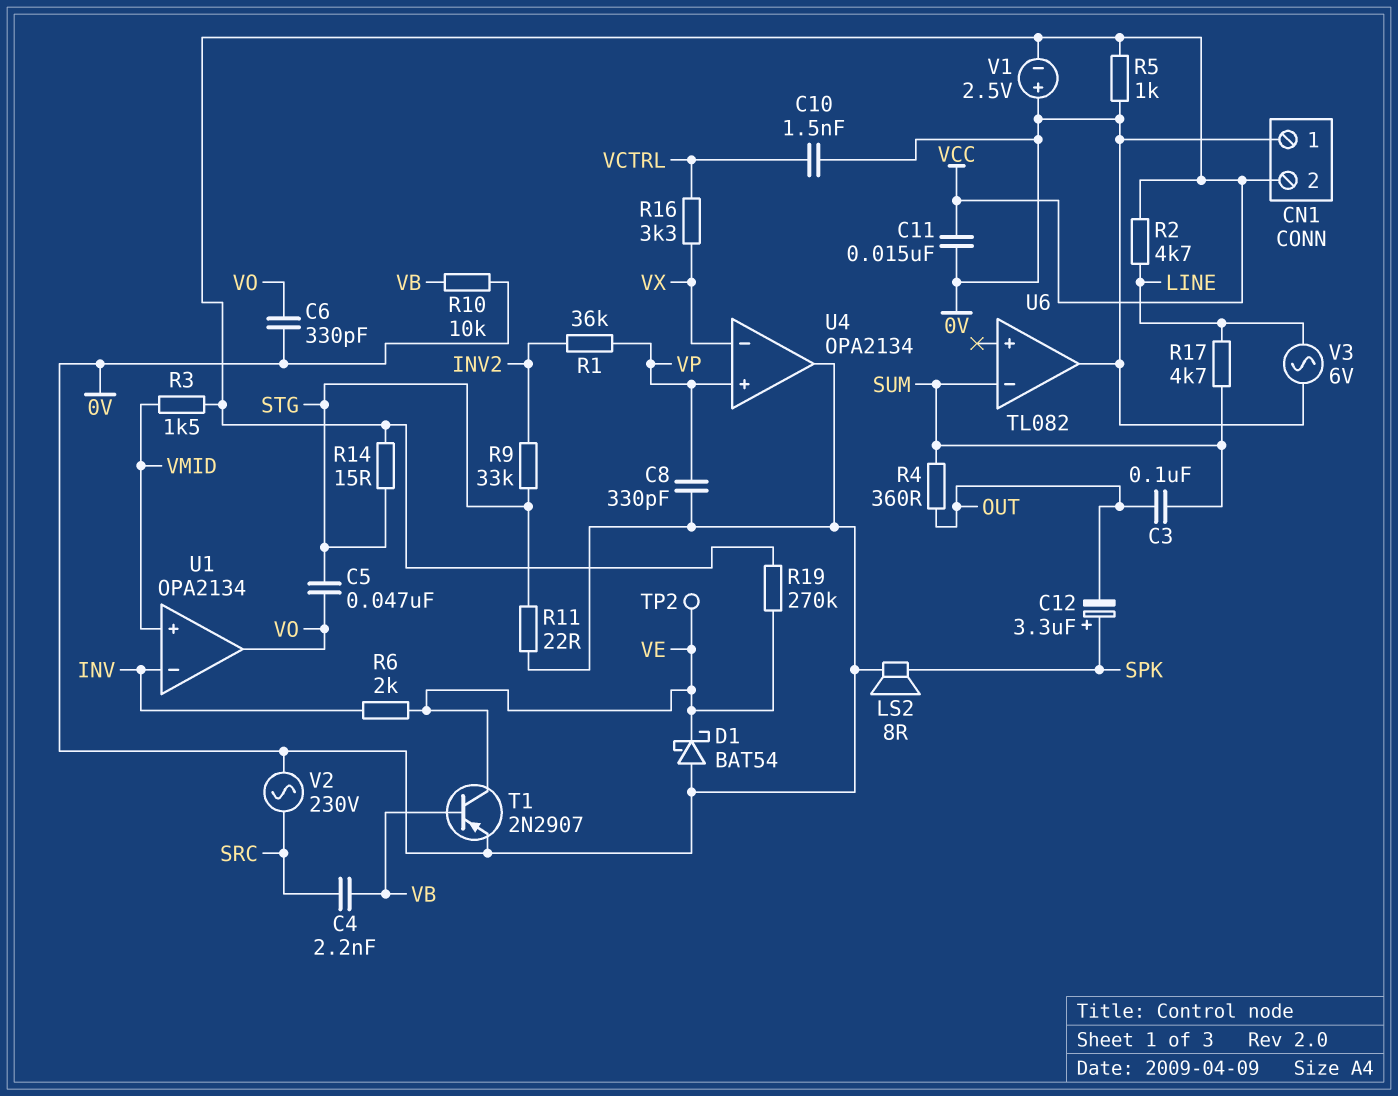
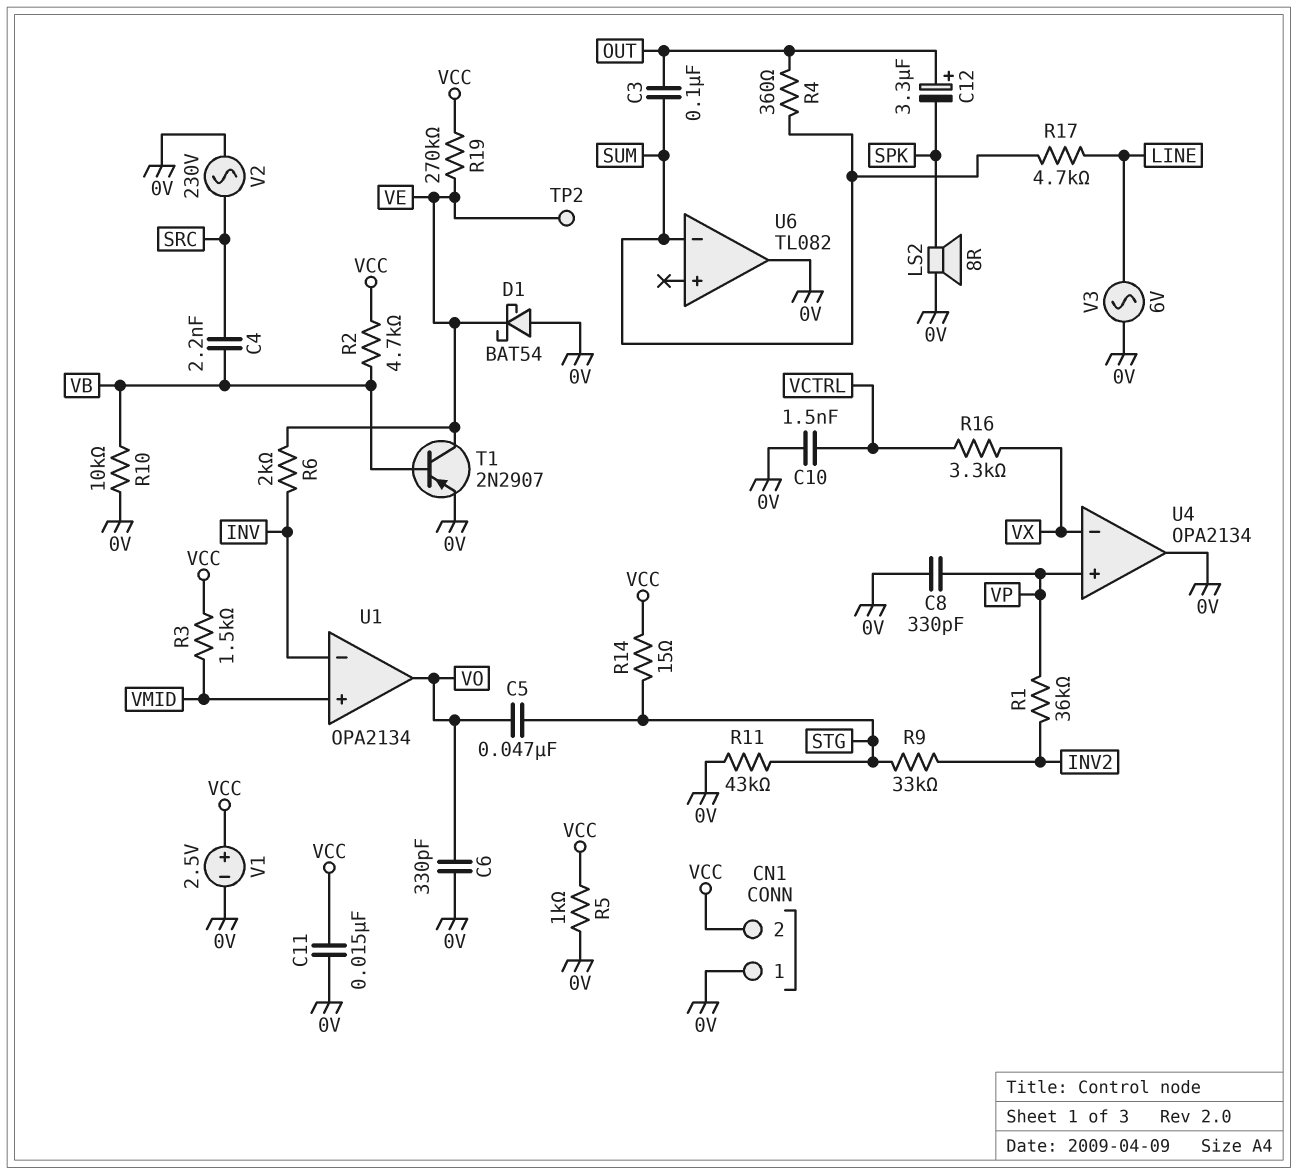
C12: 3.3uF (plus SPK, minus OUT) -> 3.3uF (plus OUT, minus SPK)
R2: 4.7k (LINE, VCC) -> 4.7k (VB, VCC)
R11: 22 (0V, STG) -> 43k (0V, STG)
V1: 2.5V (plus 0V, minus VCC) -> 2.5V (plus VCC, minus 0V)

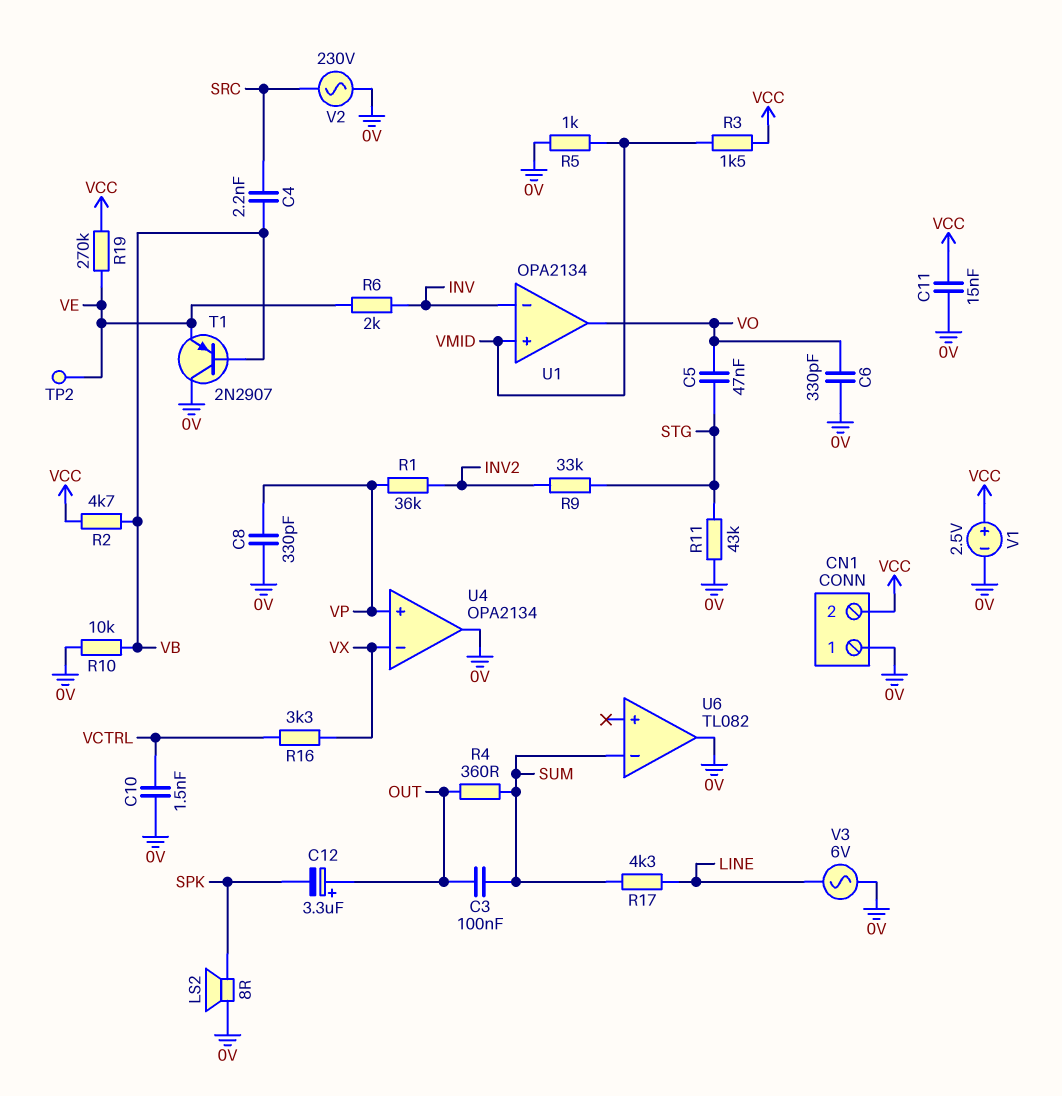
D1: schottky BAT54 (A 0V, K VE) -> none
R5: 1k (0V, VCC) -> 1k (0V, VMID)
R14: 15 (STG, VCC) -> none
R17: 4.7k (LINE, SUM) -> 4.3k (LINE, SUM)
T1: PNP 2N2907 (B VB, C VE, E 0V) -> PNP 2N2907 (B VB, C 0V, E VE)

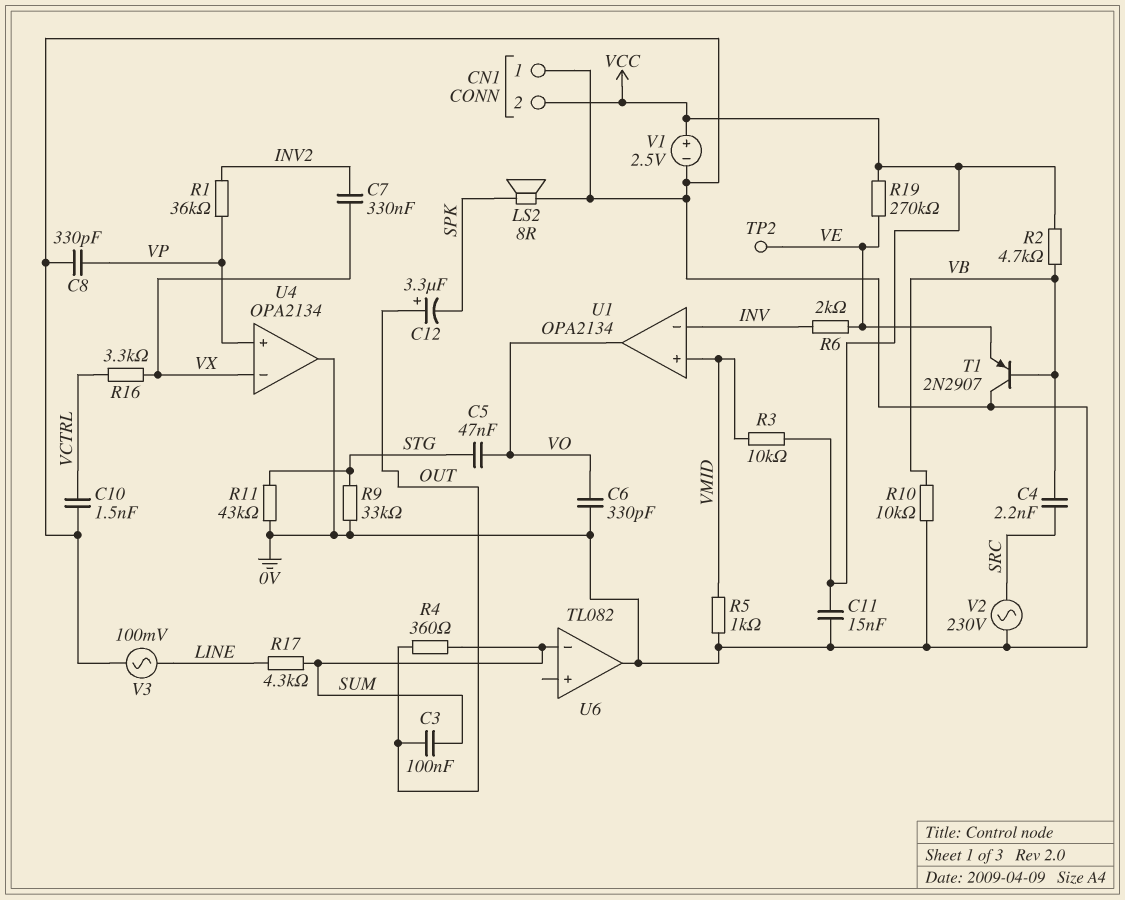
C7: none -> 330nF (INV2, VX)
R3: 1.5k (VCC, VMID) -> 10k (VCC, VMID)
R9: 33k (INV2, STG) -> 33k (0V, STG)
V3: AC 6V (0V, LINE) -> AC 100mV (0V, LINE)

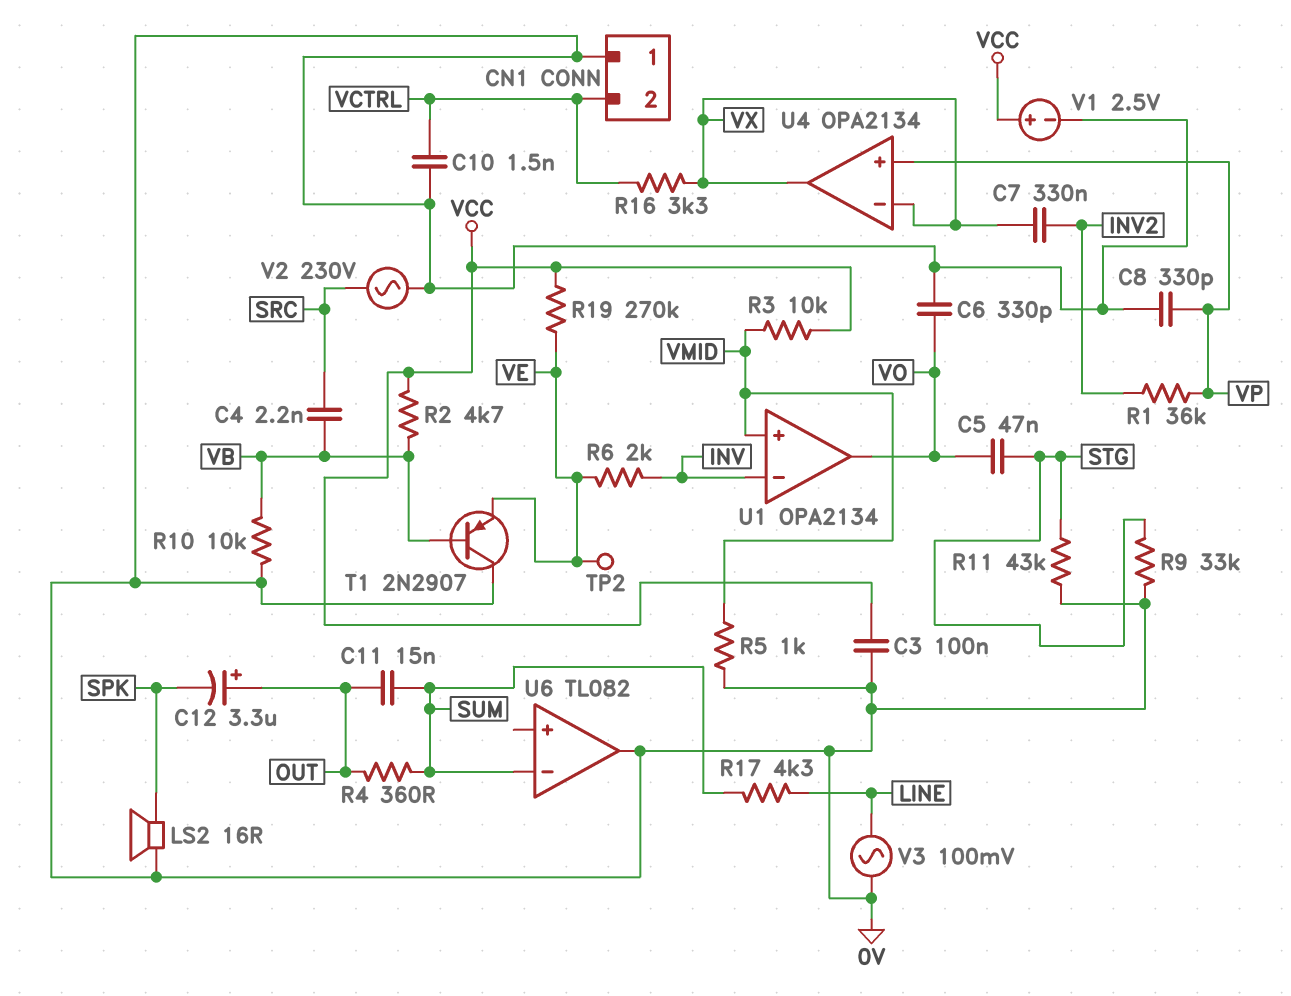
C3: 100nF (OUT, SUM) -> 100nF (0V, VCC)
C11: 15nF (0V, VCC) -> 15nF (OUT, SUM)
CN1 pin 2: VCC -> VCTRL
LS2: speaker 8R (0V, SPK) -> speaker 16R (0V, SPK)
U4 pin out: 0V -> VX

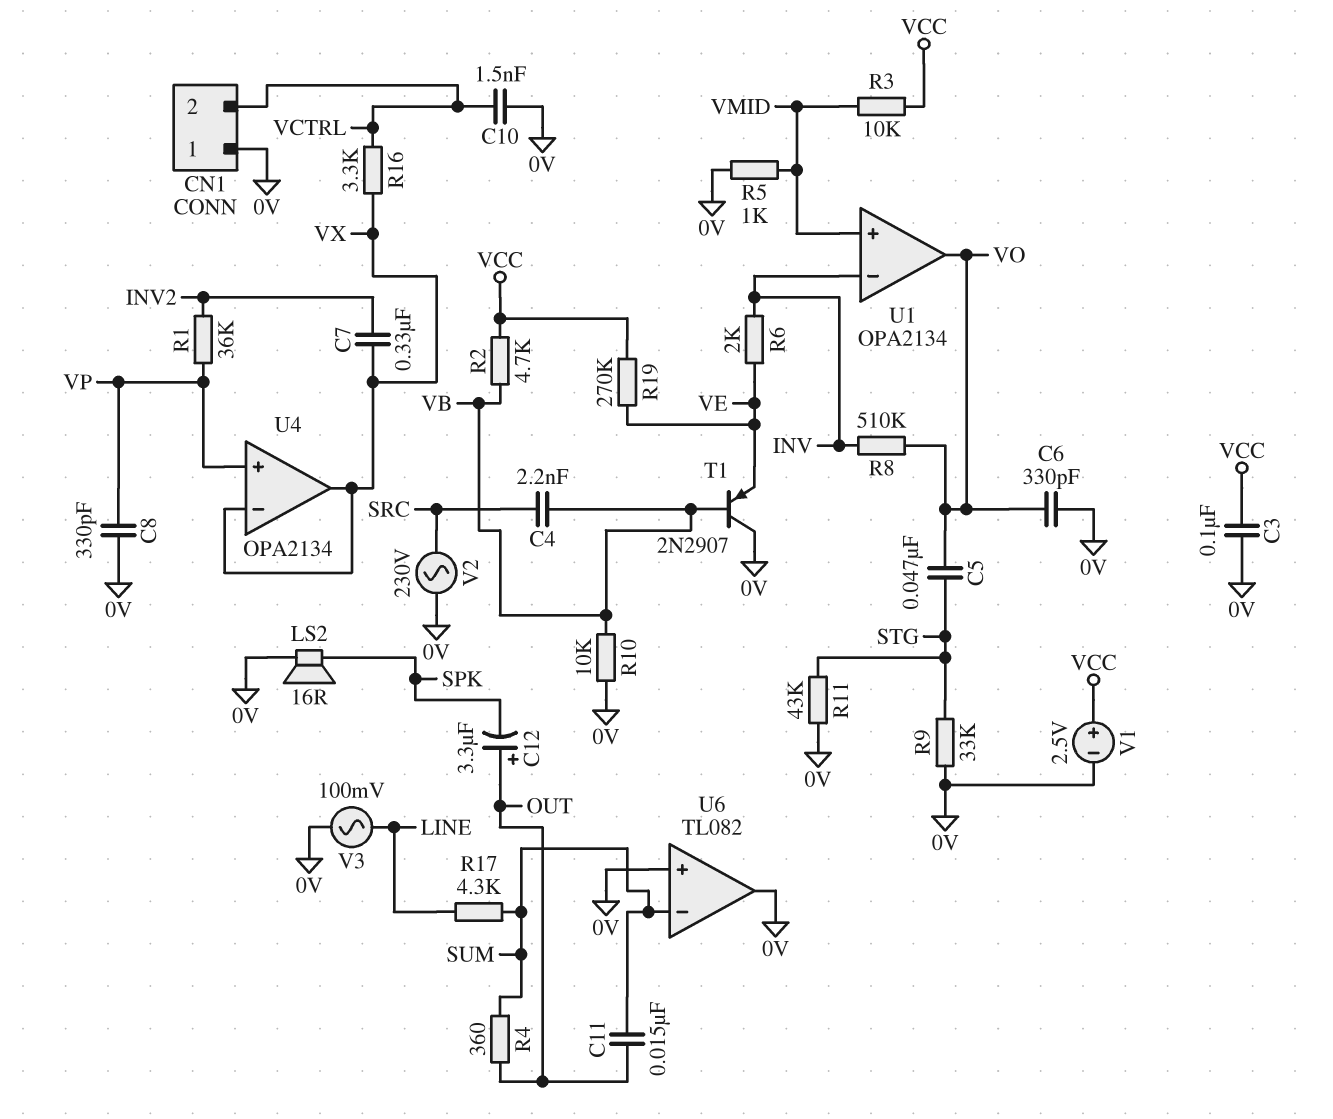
R8: none -> 510k (INV, VO)
TP2: test point (VE) -> none
U6 pin in+: none -> 0V

